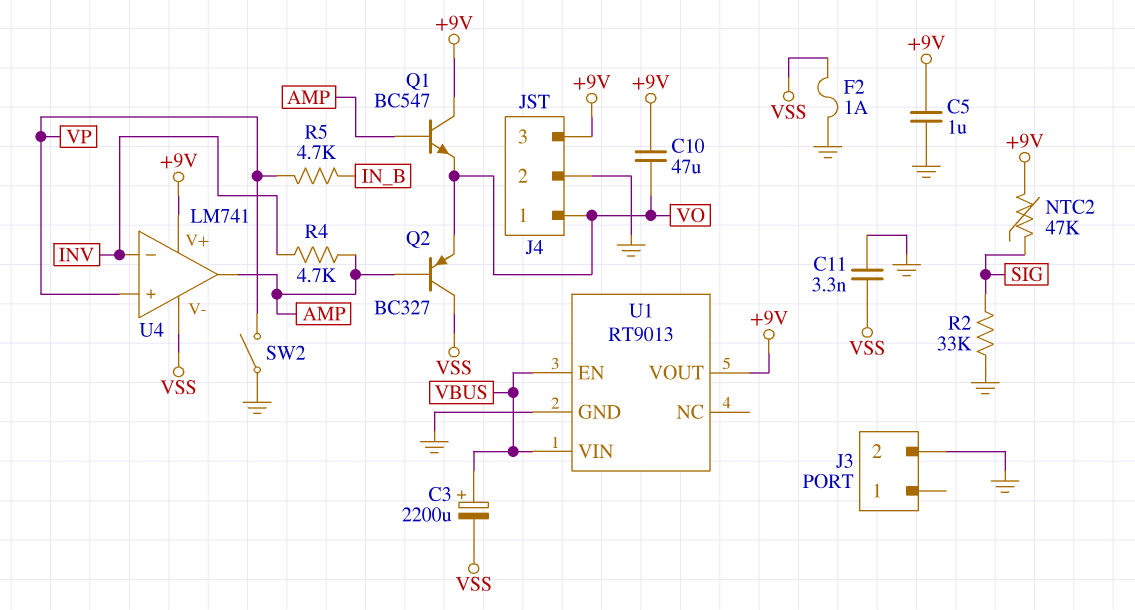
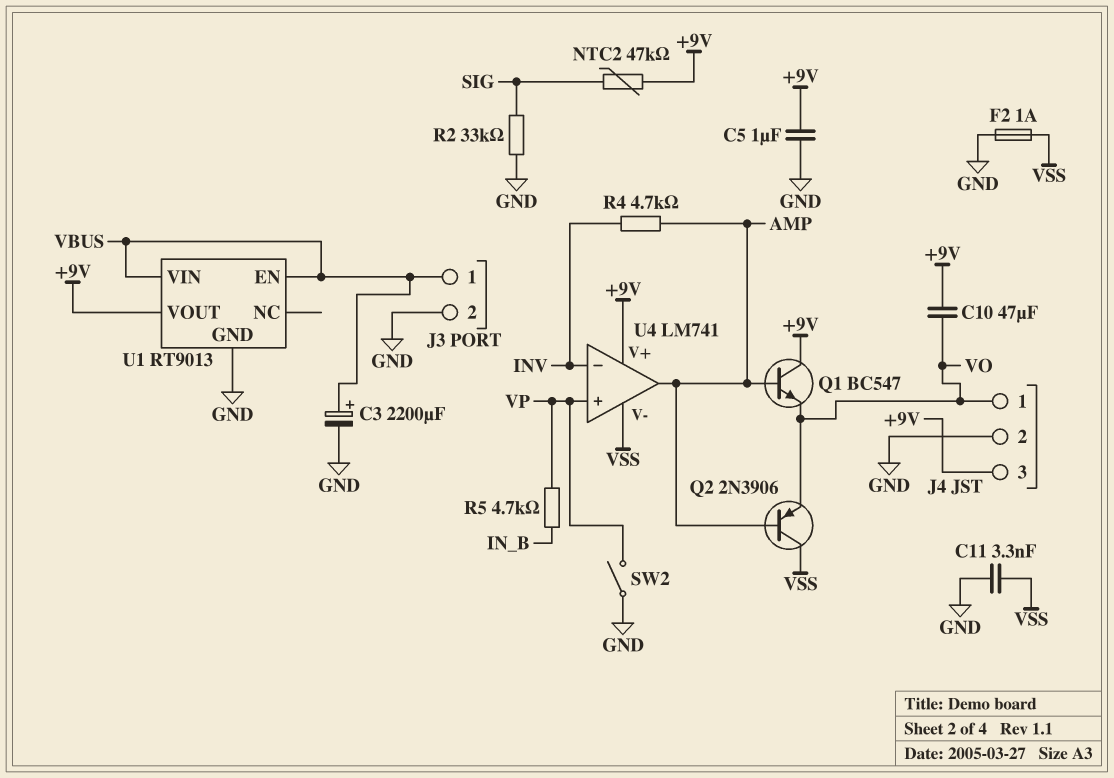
C3: 2200uF (plus VBUS, minus VSS) -> 2200uF (plus VBUS, minus GND)
J3 pin 1: none -> VBUS
Q2: PNP BC327 (B AMP, C VSS, E VO) -> PNP 2N3906 (B AMP, C VSS, E VO)

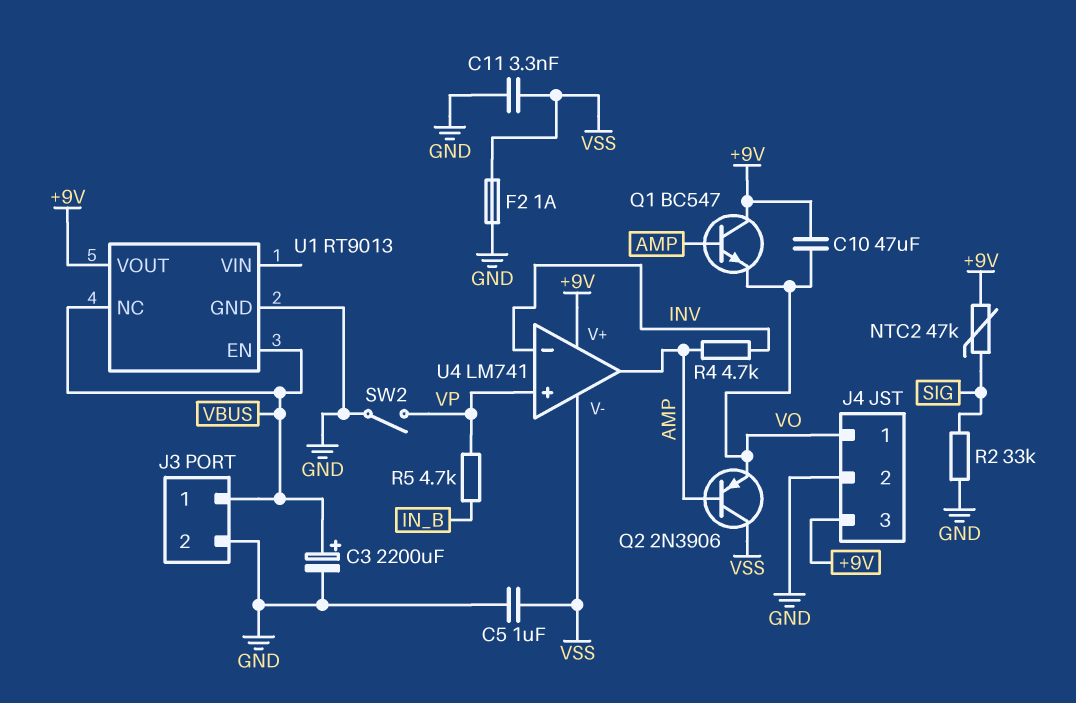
C5: 1uF (+9V, GND) -> 1uF (GND, VSS)
U1 pin NC: none -> VBUS
U1 pin VIN: VBUS -> none

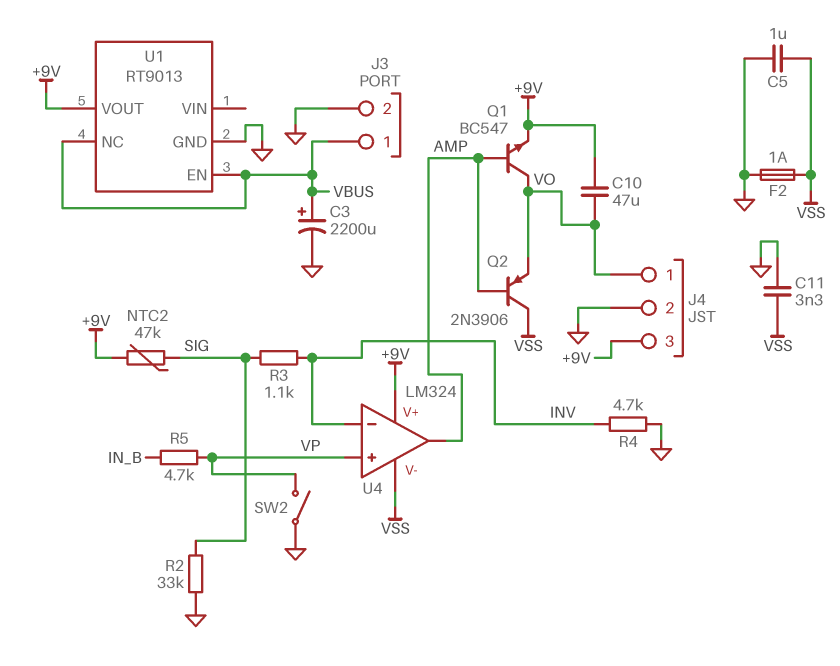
Q1: NPN BC547 (B AMP, C +9V, E VO) -> NPN BC547 (B AMP, C VO, E +9V)
R3: none -> 1.1k (INV, SIG)
R4: 4.7k (AMP, INV) -> 4.7k (GND, INV)
U4: LM741 -> LM324

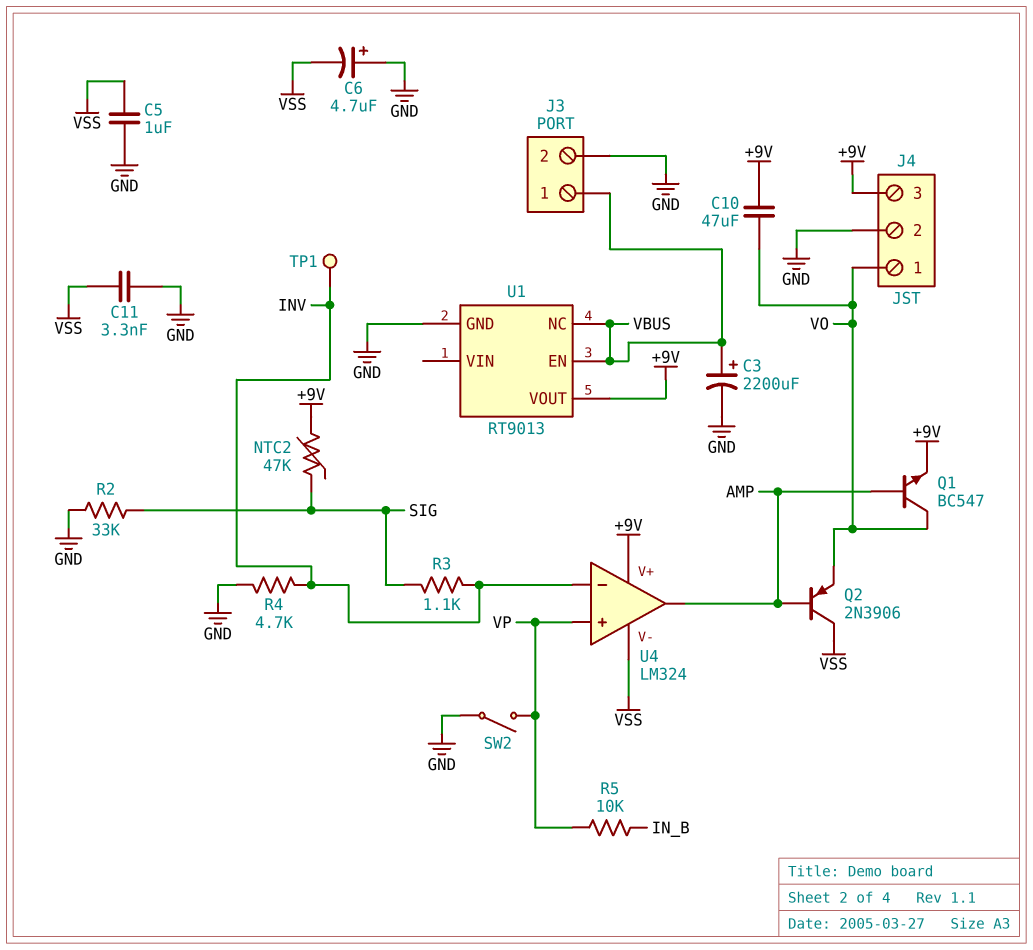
C6: none -> 4.7uF (plus GND, minus VSS)
F2: 1A (GND, VSS) -> none
R5: 4.7k (IN_B, VP) -> 10k (IN_B, VP)
TP1: none -> test point (INV)

